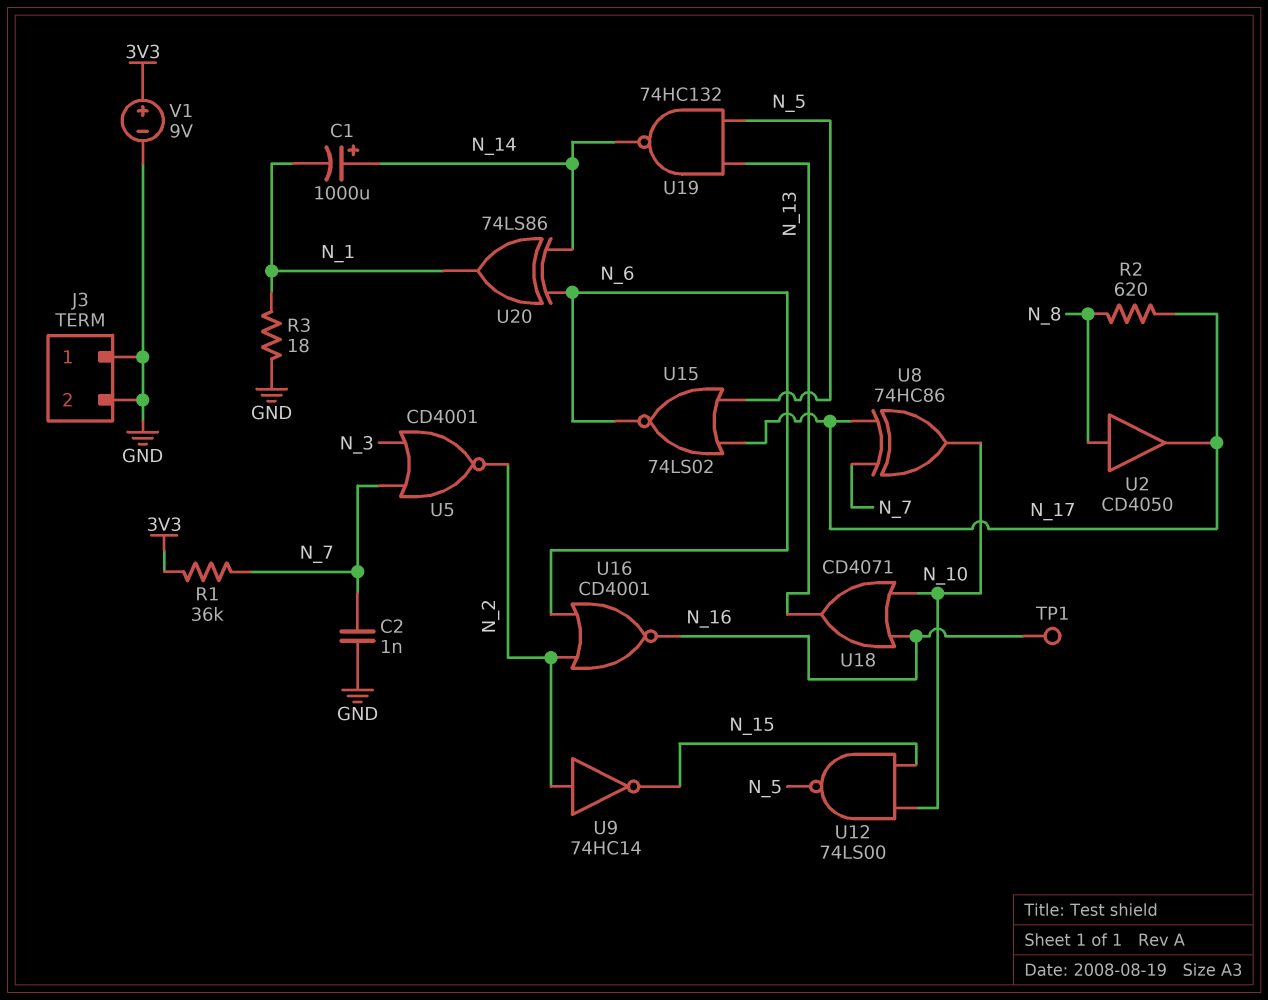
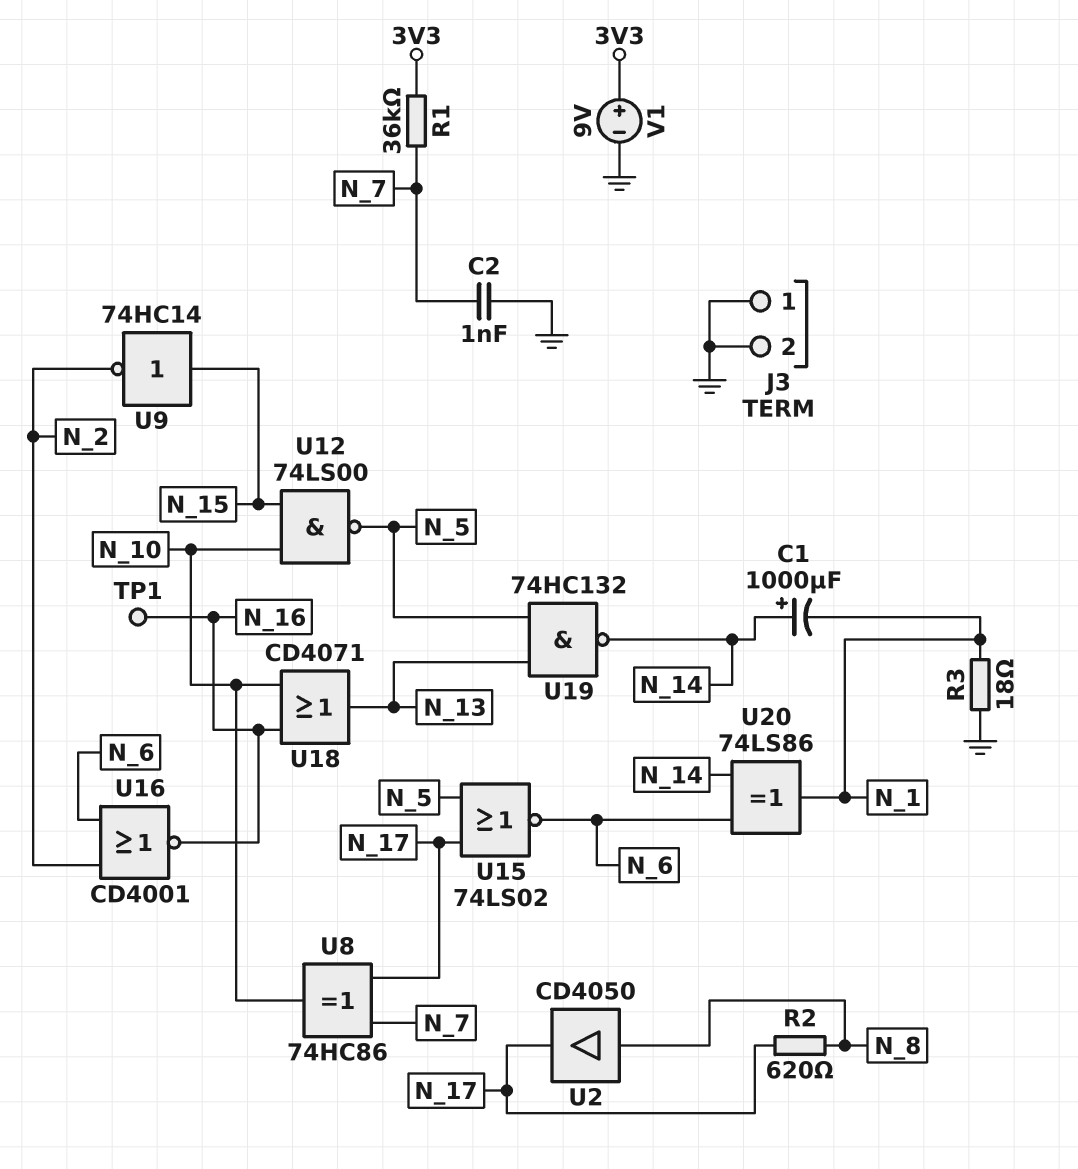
U5: NOR CD4001 (in N_3, in N_7, out N_2) -> none
U9: NOT 74HC14 (in N_2, out N_15) -> NOT 74HC14 (in N_15, out N_2)

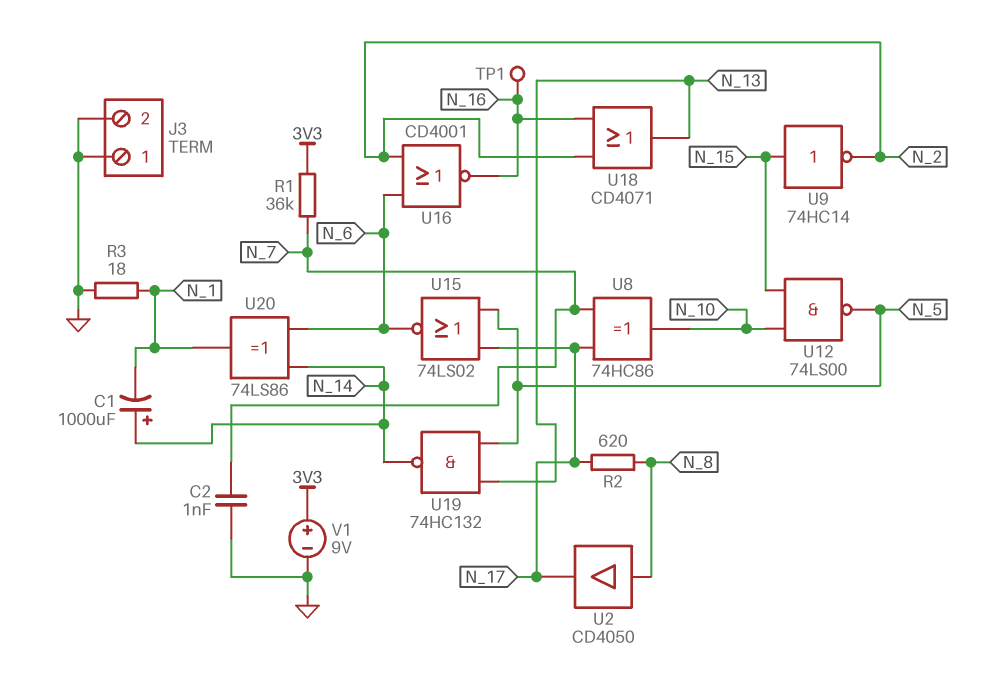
U18: OR CD4071 (in N_10, in N_16, out N_13) -> OR CD4071 (in N_2, in N_16, out N_13)

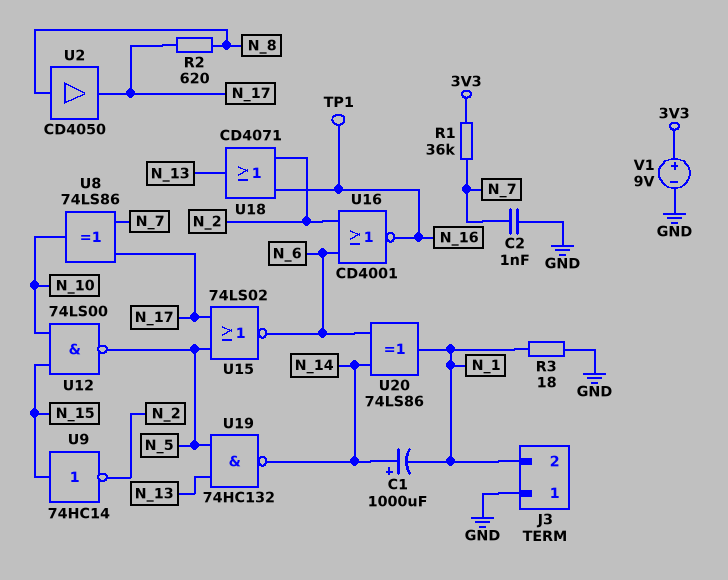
J3 pin 2: GND -> N_1
U8: XOR 74HC86 (in N_7, in N_17, out N_10) -> XOR 74LS86 (in N_7, in N_17, out N_10)

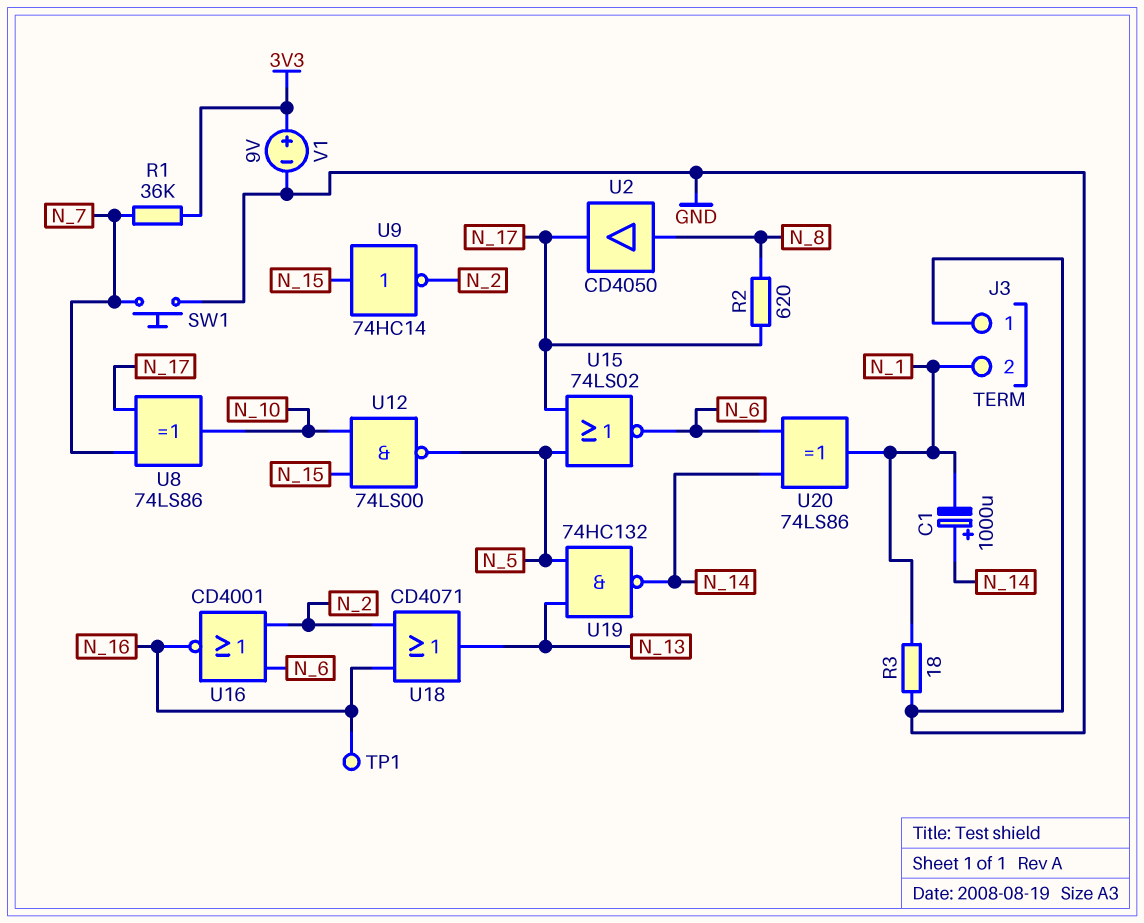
C2: 1nF (GND, N_7) -> none
SW1: none -> button (GND, N_7)

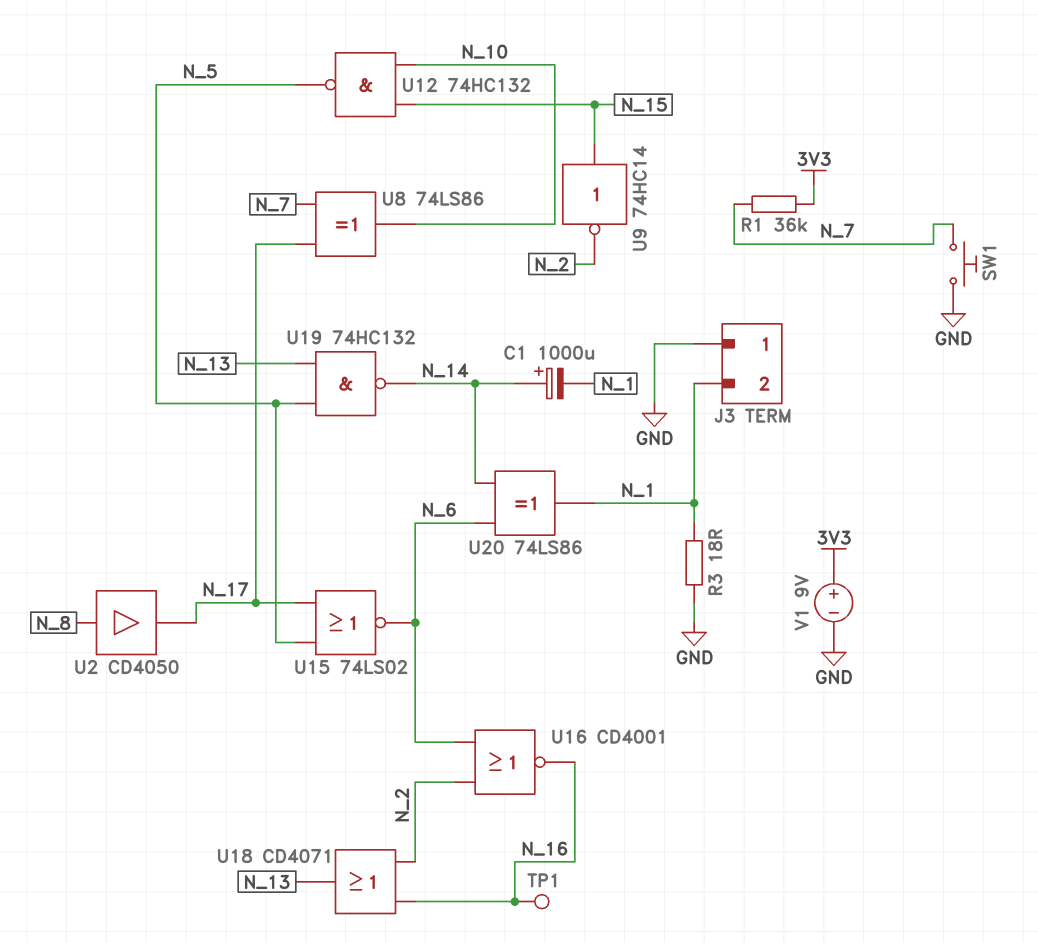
R2: 620 (N_8, N_17) -> none
U12: NAND 74LS00 (in N_10, in N_15, out N_5) -> NAND 74HC132 (in N_10, in N_15, out N_5)

